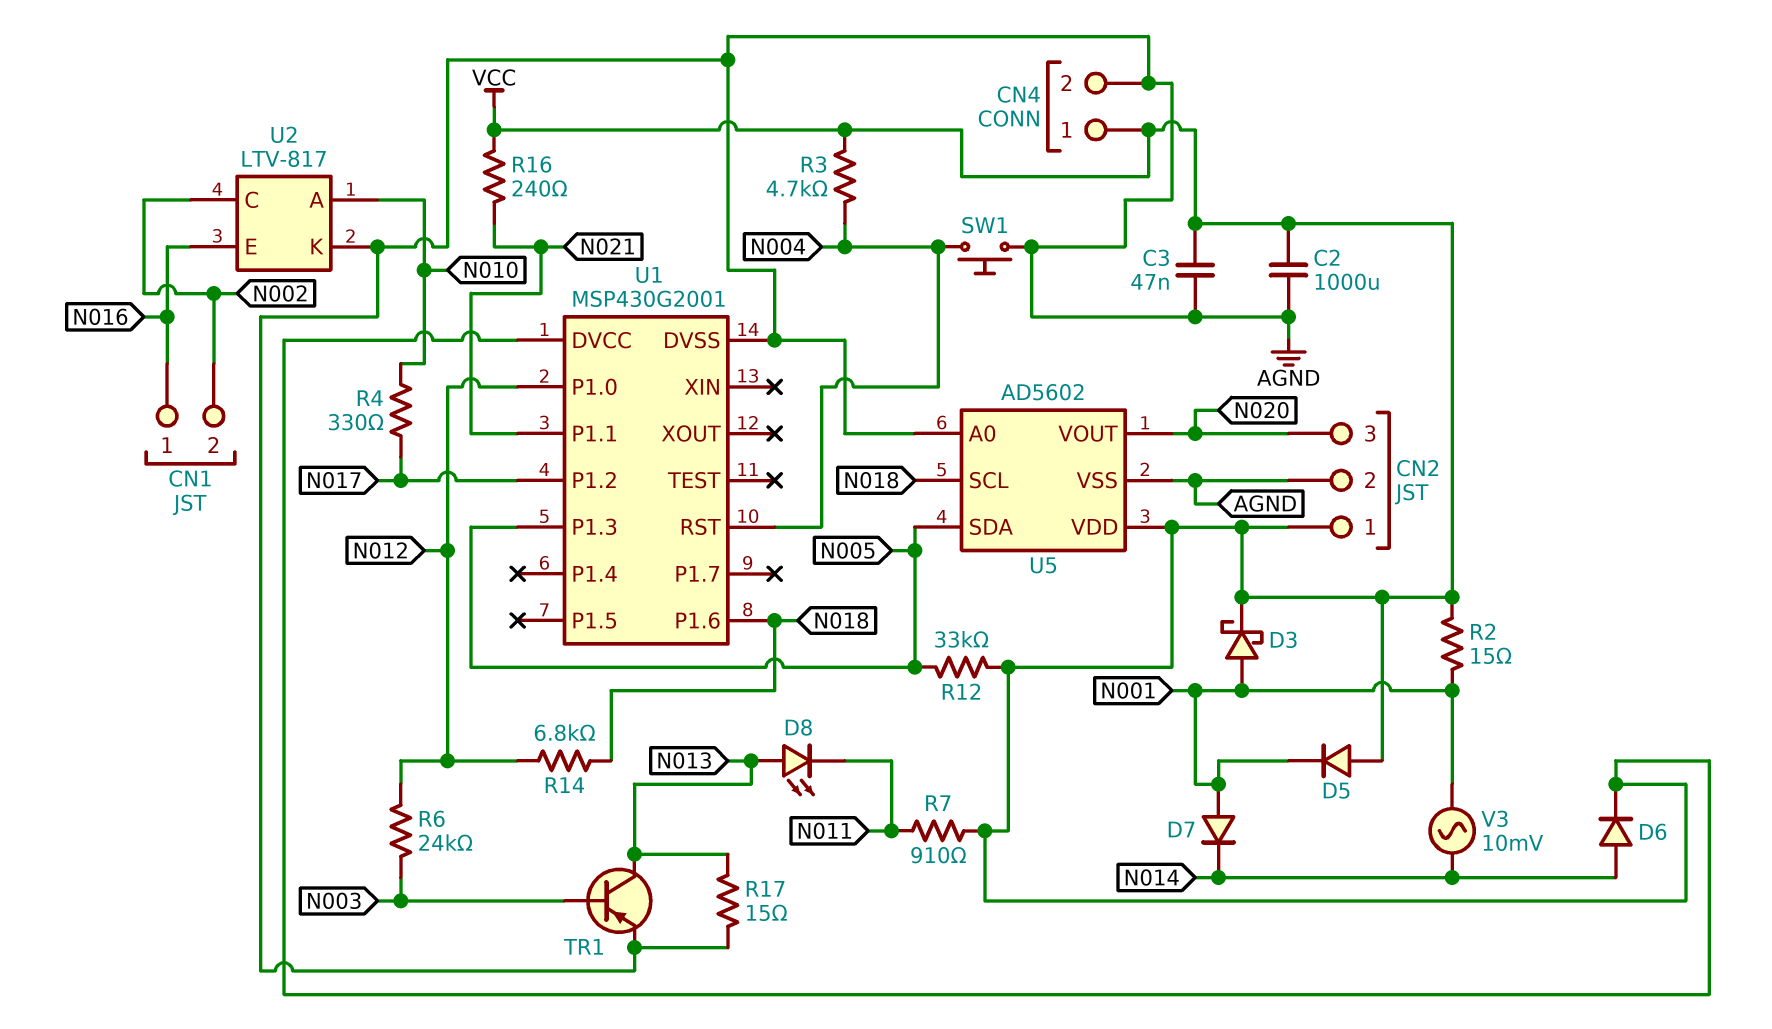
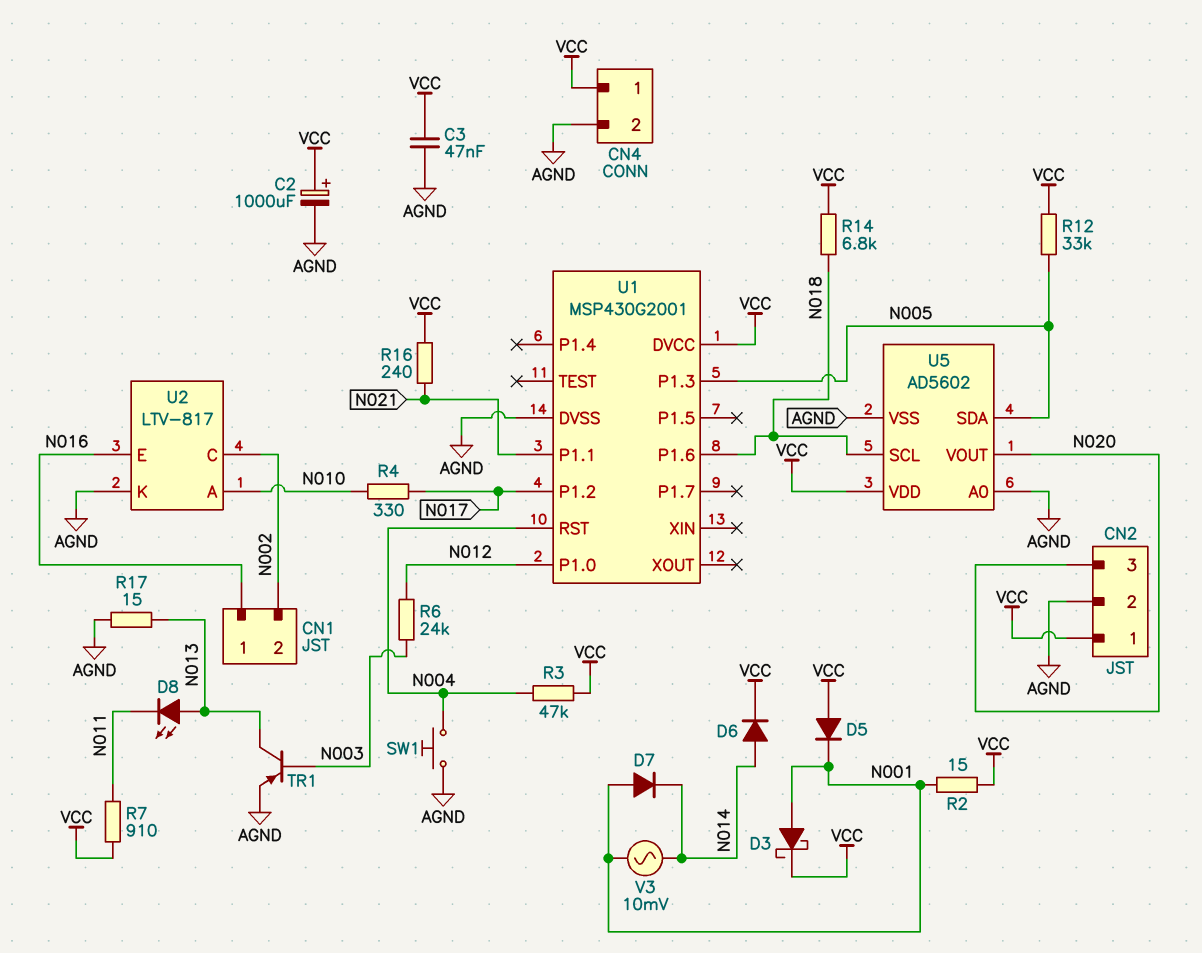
C2: 1000uF (AGND, VCC) -> 1000uF (plus VCC, minus AGND)
R3: 4.7k (N004, VCC) -> 47k (N004, VCC)
R14: 6.8k (N012, N018) -> 6.8k (N018, VCC)

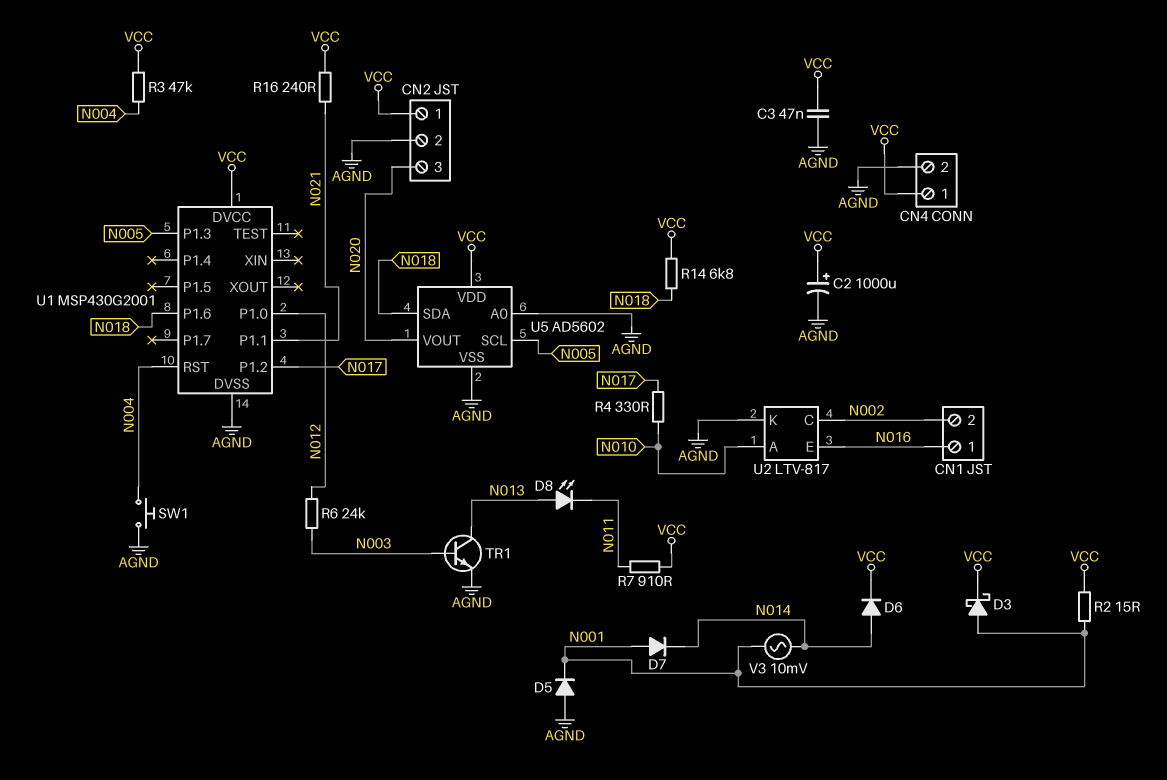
D5: diode (A VCC, K N001) -> diode (A AGND, K N001)
R12: 33k (N005, VCC) -> none
R17: 15 (AGND, N013) -> none
TR1: PNP (B N003, C N013, E AGND) -> NPN (B N003, C N013, E AGND)
U5 pin SCL: N018 -> N005
U5 pin SDA: N005 -> N018

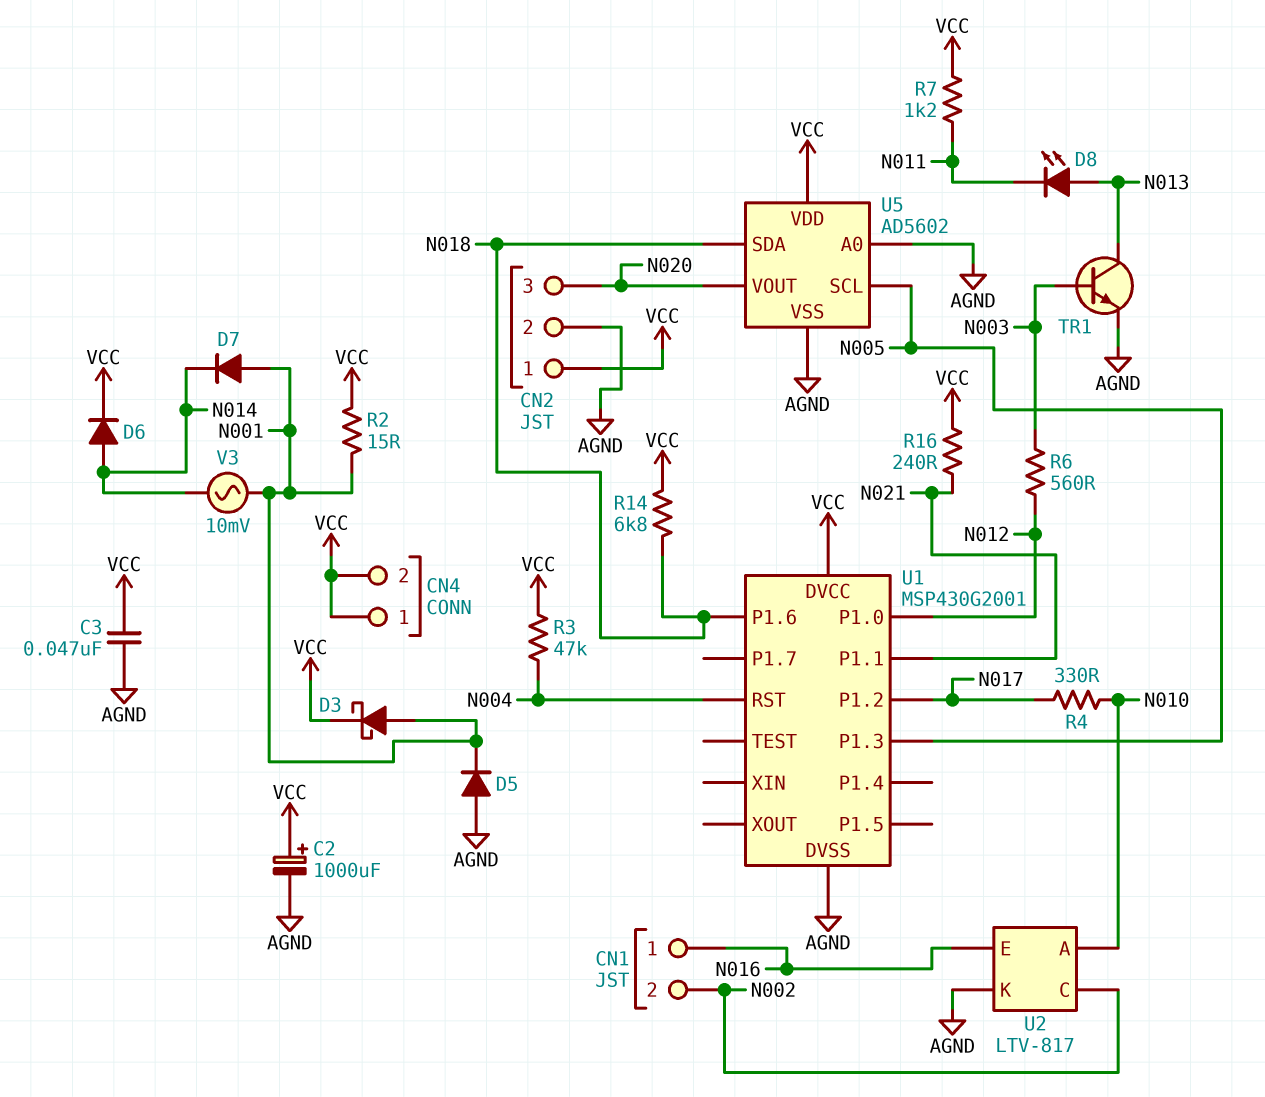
CN4 pin 2: AGND -> VCC
R6: 24k (N003, N012) -> 560 (N003, N012)
R7: 910 (N011, VCC) -> 1.2k (N011, VCC)
SW1: button (AGND, N004) -> none

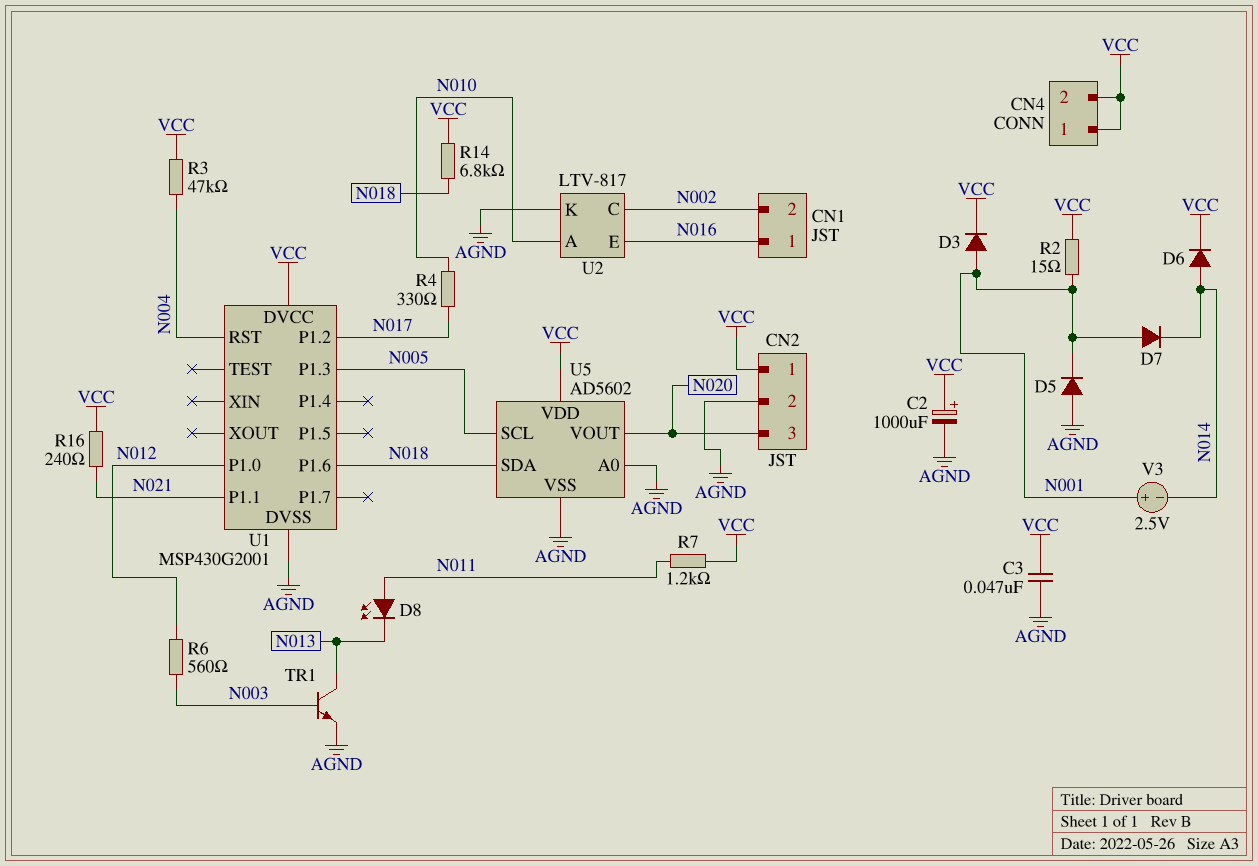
D3: schottky (A N001, K VCC) -> diode (A N001, K VCC)
D8: LED (A N013, K N011) -> LED (A N011, K N013)
V3: AC 10mV (N001, N014) -> 2.5V (plus N001, minus N014)

